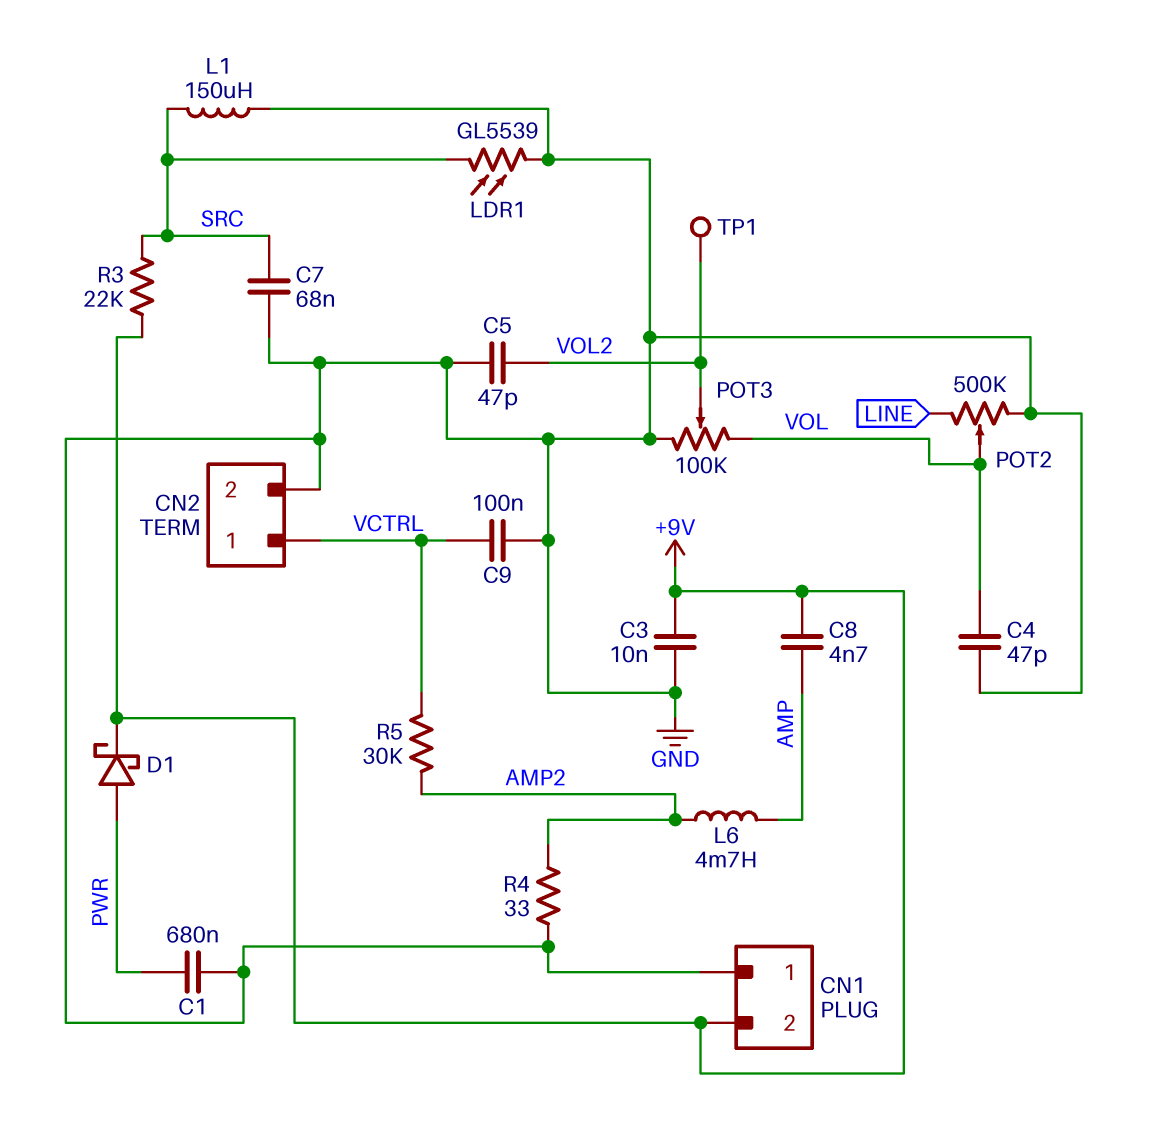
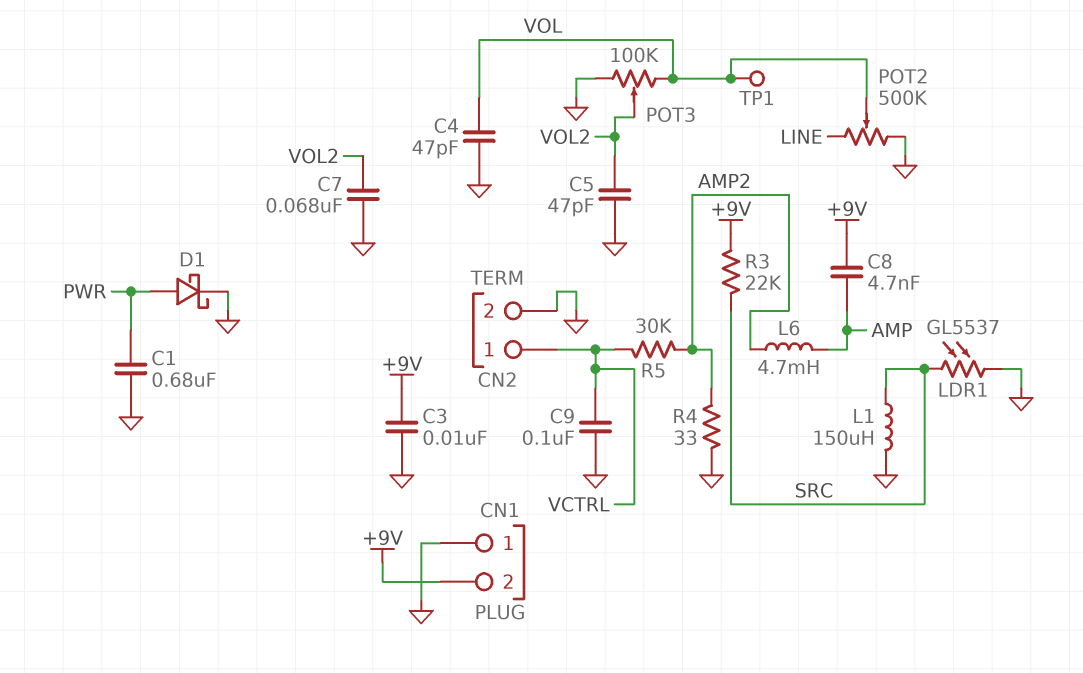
C7: 68nF (GND, SRC) -> 68nF (GND, VOL2)
D1: schottky (A PWR, K +9V) -> schottky (A PWR, K GND)
LDR1: GL5539 (GND, SRC) -> GL5537 (GND, SRC)
TP1: test point (VOL2) -> test point (VOL)

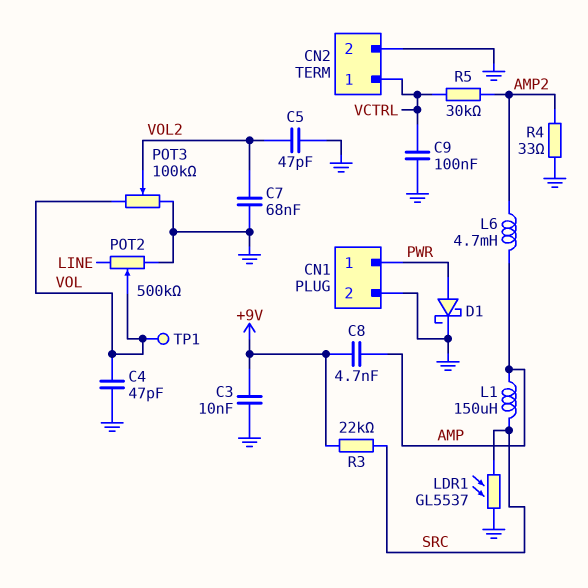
C1: 680nF (GND, PWR) -> none
CN1 pin 1: GND -> PWR
CN1 pin 2: +9V -> GND
L1: 150uH (GND, SRC) -> 150uH (AMP, SRC)

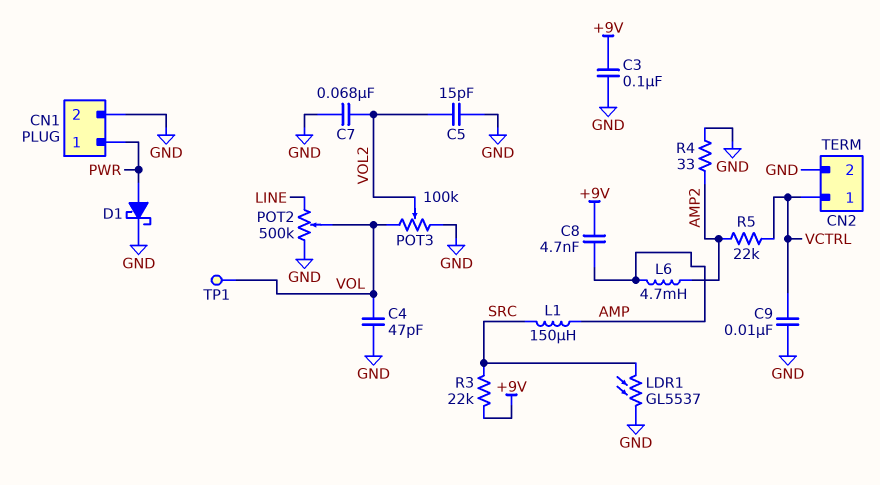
C3: 10nF (+9V, GND) -> 100nF (+9V, GND)
C5: 47pF (GND, VOL2) -> 15pF (GND, VOL2)
C9: 100nF (GND, VCTRL) -> 10nF (GND, VCTRL)
R5: 30k (AMP2, VCTRL) -> 22k (AMP2, VCTRL)

